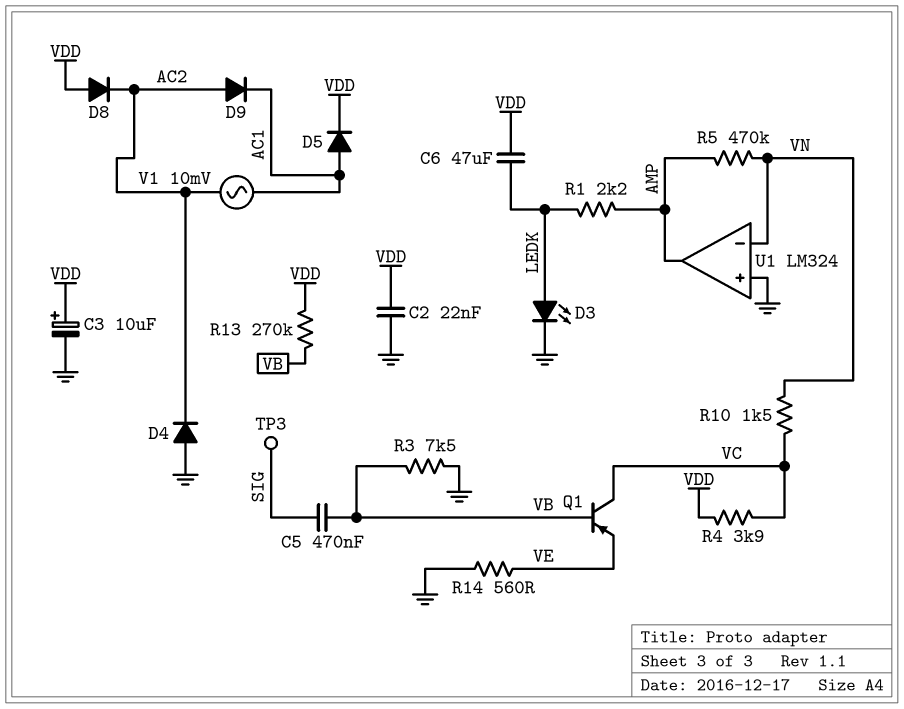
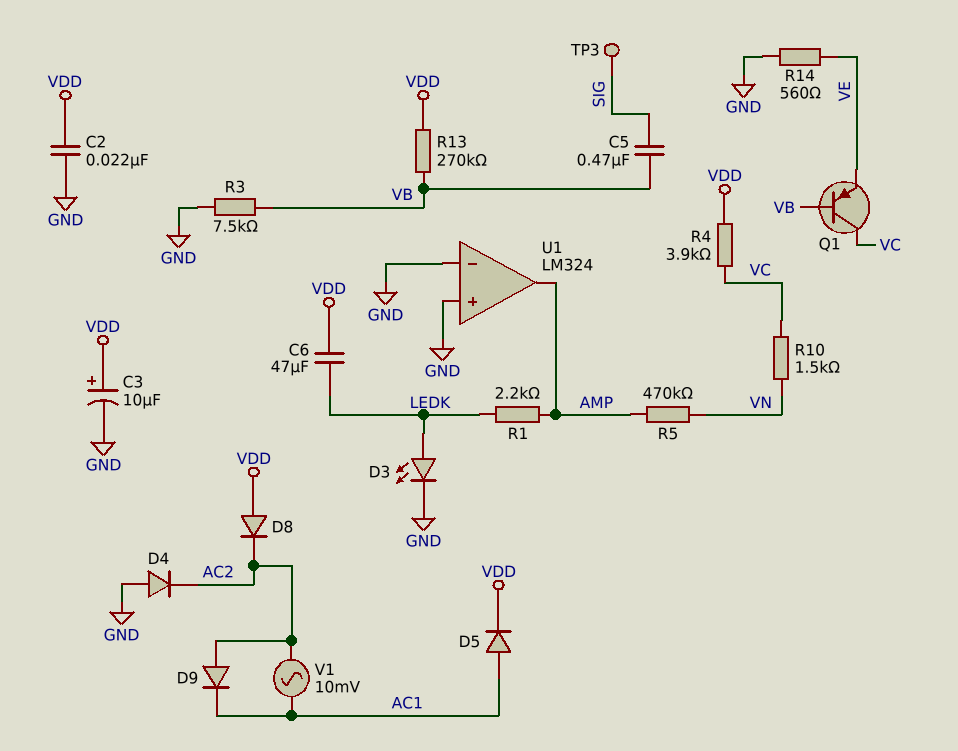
U1 pin in-: VN -> GND

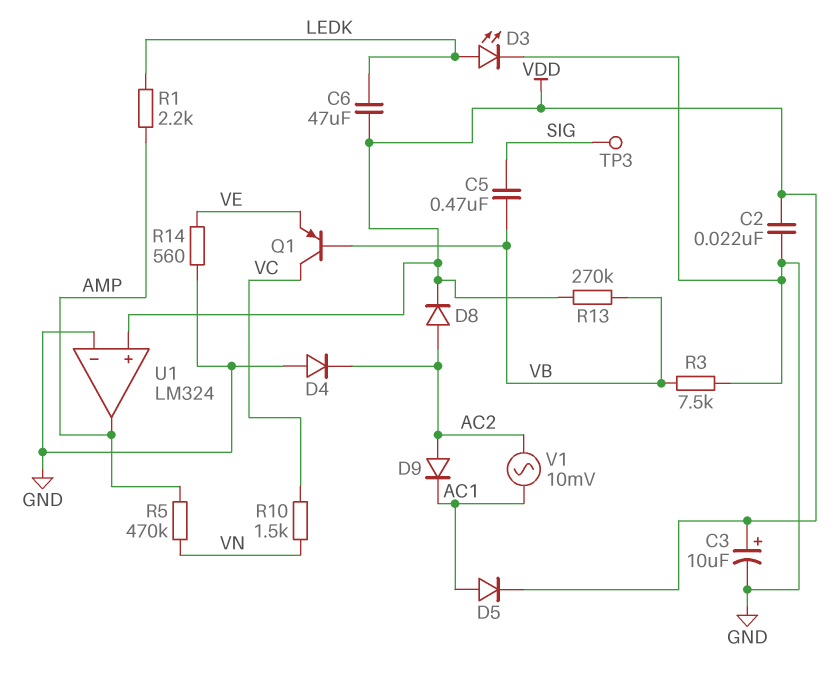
D8: diode (A VDD, K AC2) -> diode (A AC2, K VDD)
R4: 3.9k (VC, VDD) -> none
U1 pin in+: GND -> VDD

